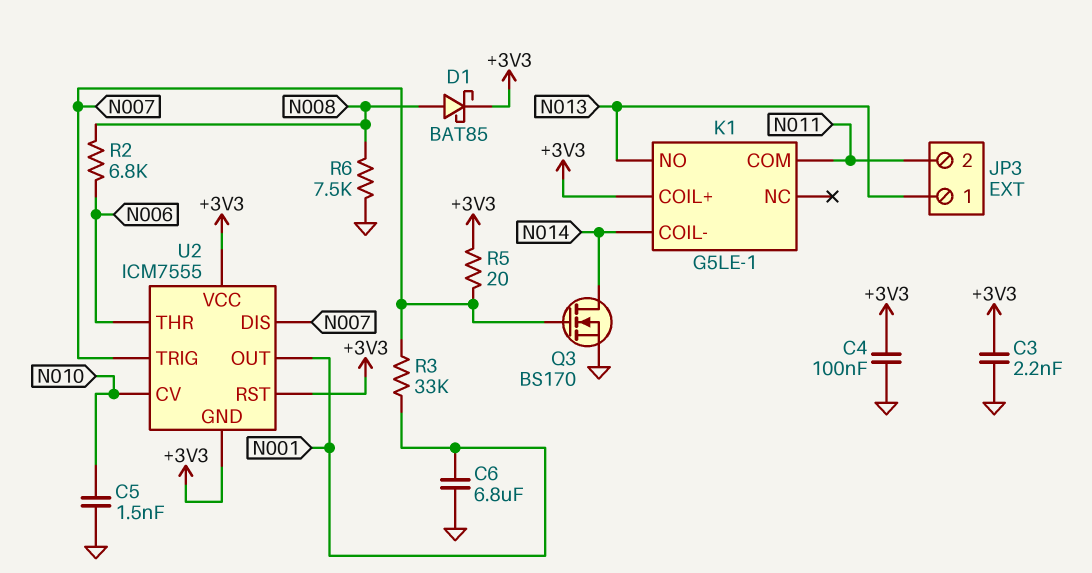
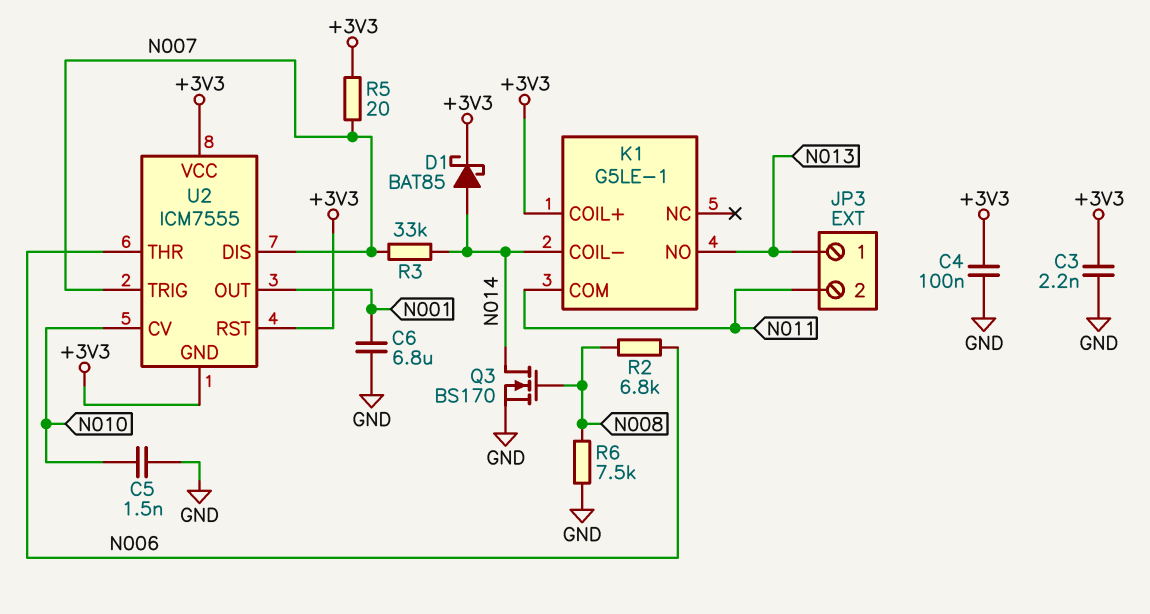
D1: schottky BAT85 (A N008, K +3V3) -> schottky BAT85 (A N014, K +3V3)
Q3: NMOS BS170 (G N007, D N014, S GND) -> NMOS BS170 (G N008, D N014, S GND)
R3: 33k (N001, N007) -> 33k (N007, N014)

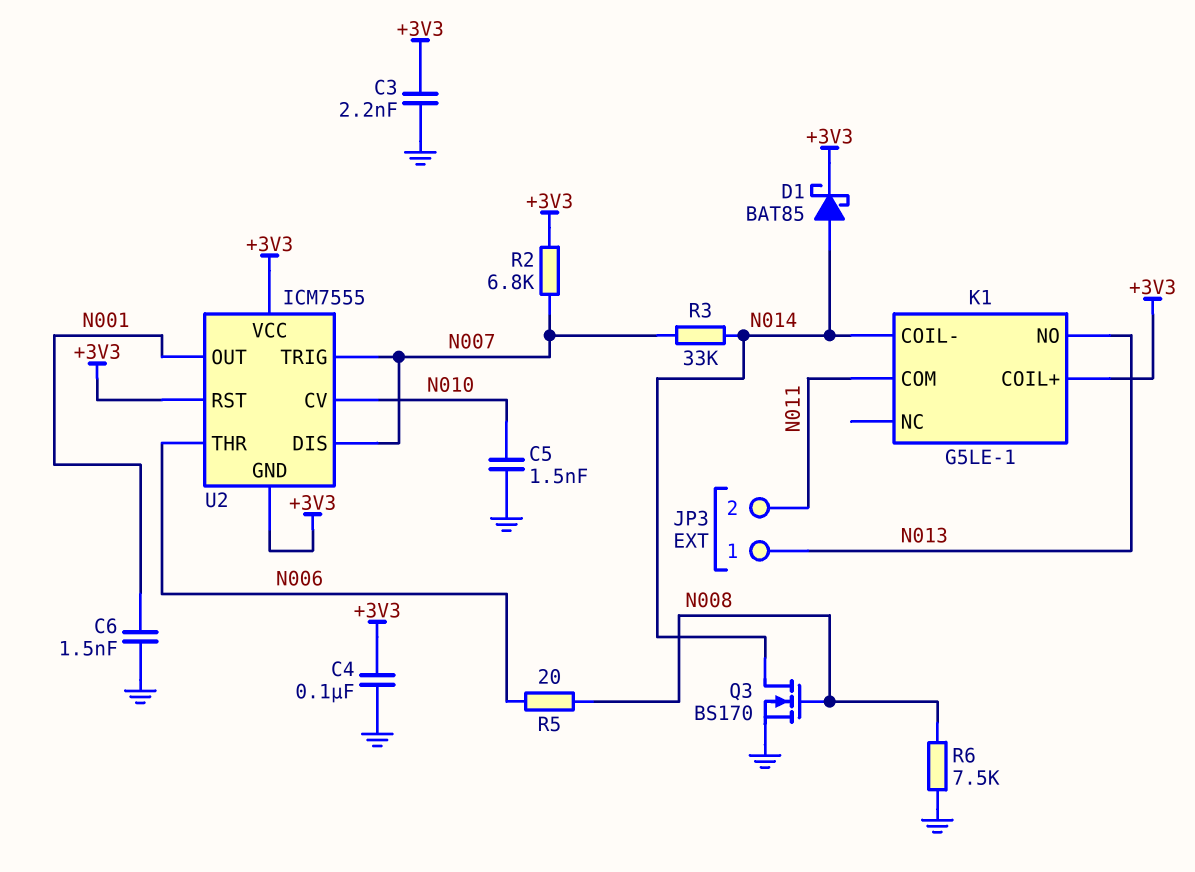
C6: 6.8uF (GND, N001) -> 1.5nF (GND, N001)
R2: 6.8k (N006, N008) -> 6.8k (+3V3, N007)
R5: 20 (+3V3, N007) -> 20 (N006, N008)

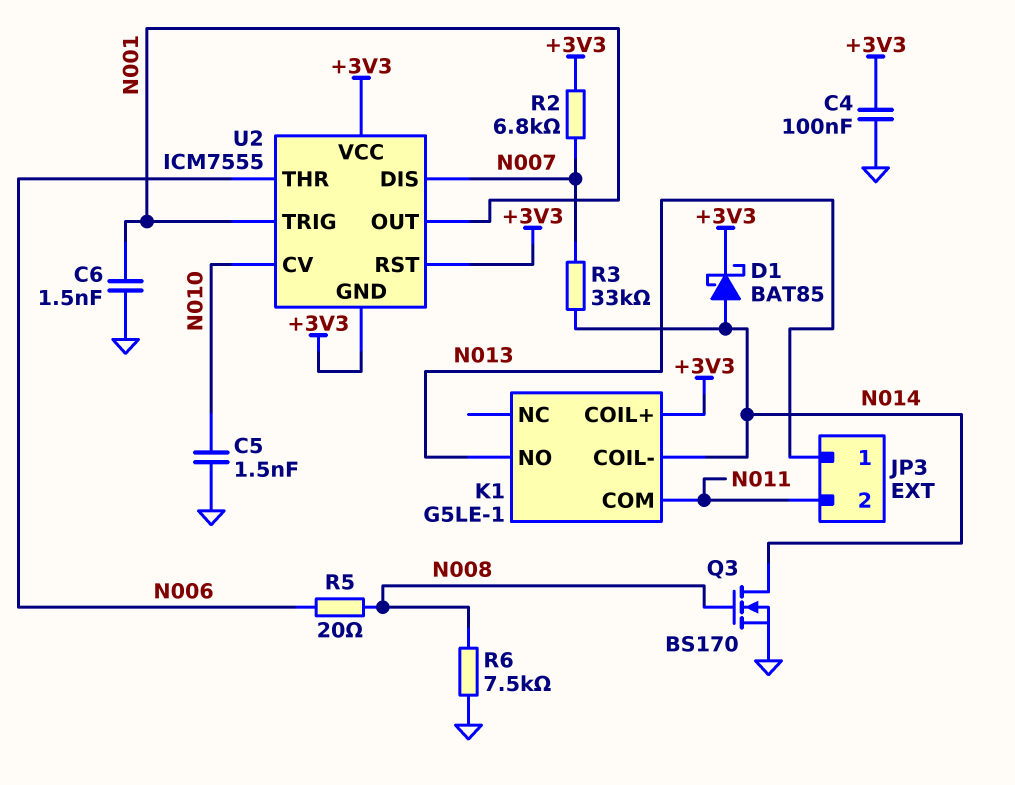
C3: 2.2nF (+3V3, GND) -> none
U2 pin TRIG: N007 -> N001

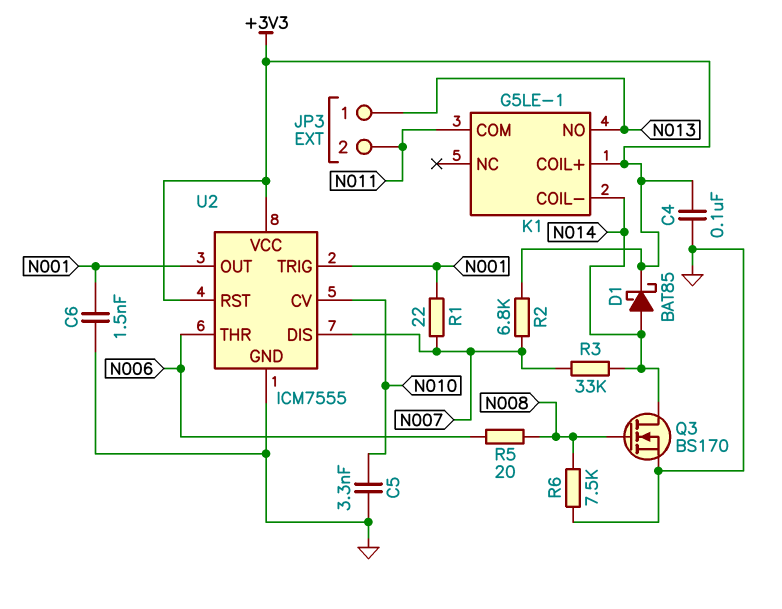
C5: 1.5nF (GND, N010) -> 3.3nF (GND, N010)
R1: none -> 22 (N001, N007)
U2 pin GND: +3V3 -> GND

